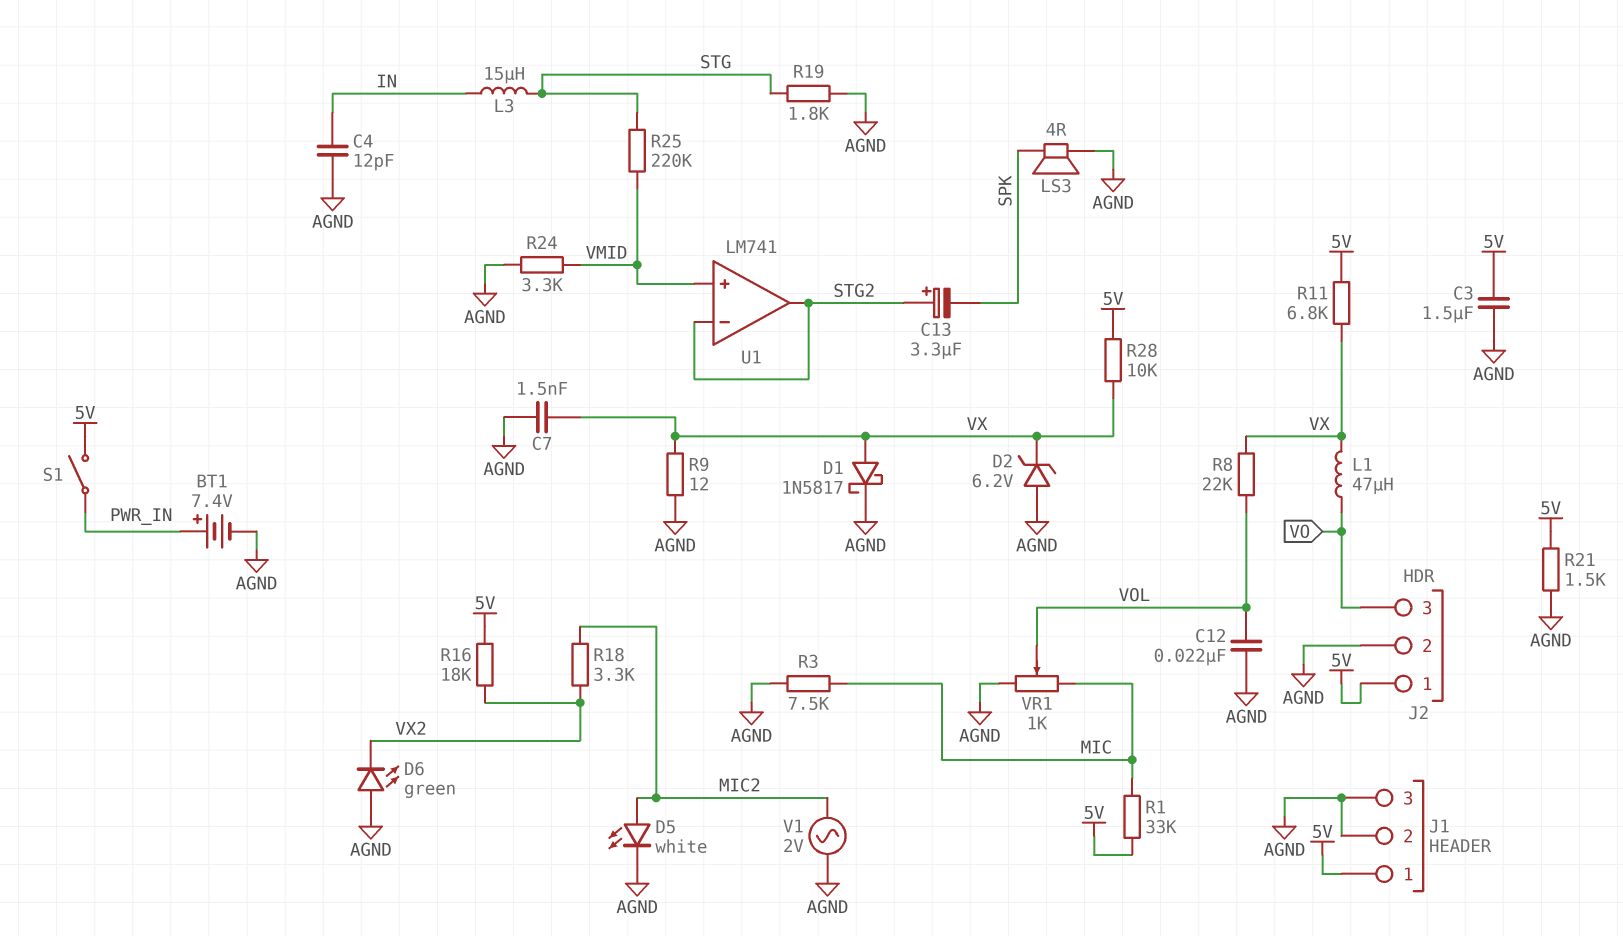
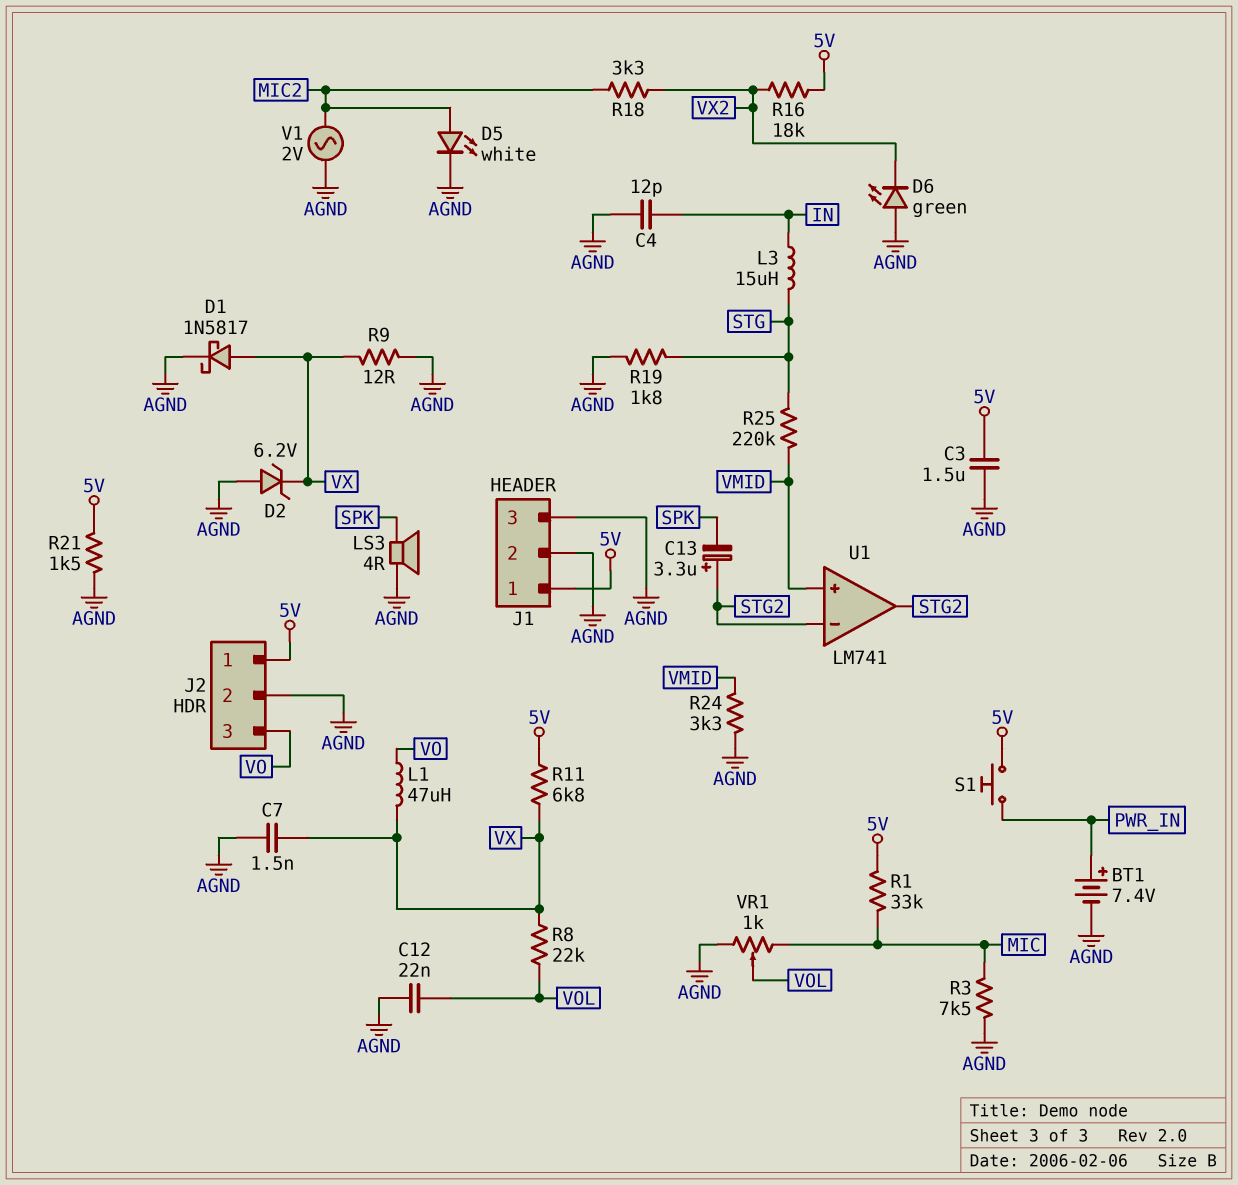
R28: 10k (5V, VX) -> none
S1: switch (5V, PWR_IN) -> button (5V, PWR_IN)

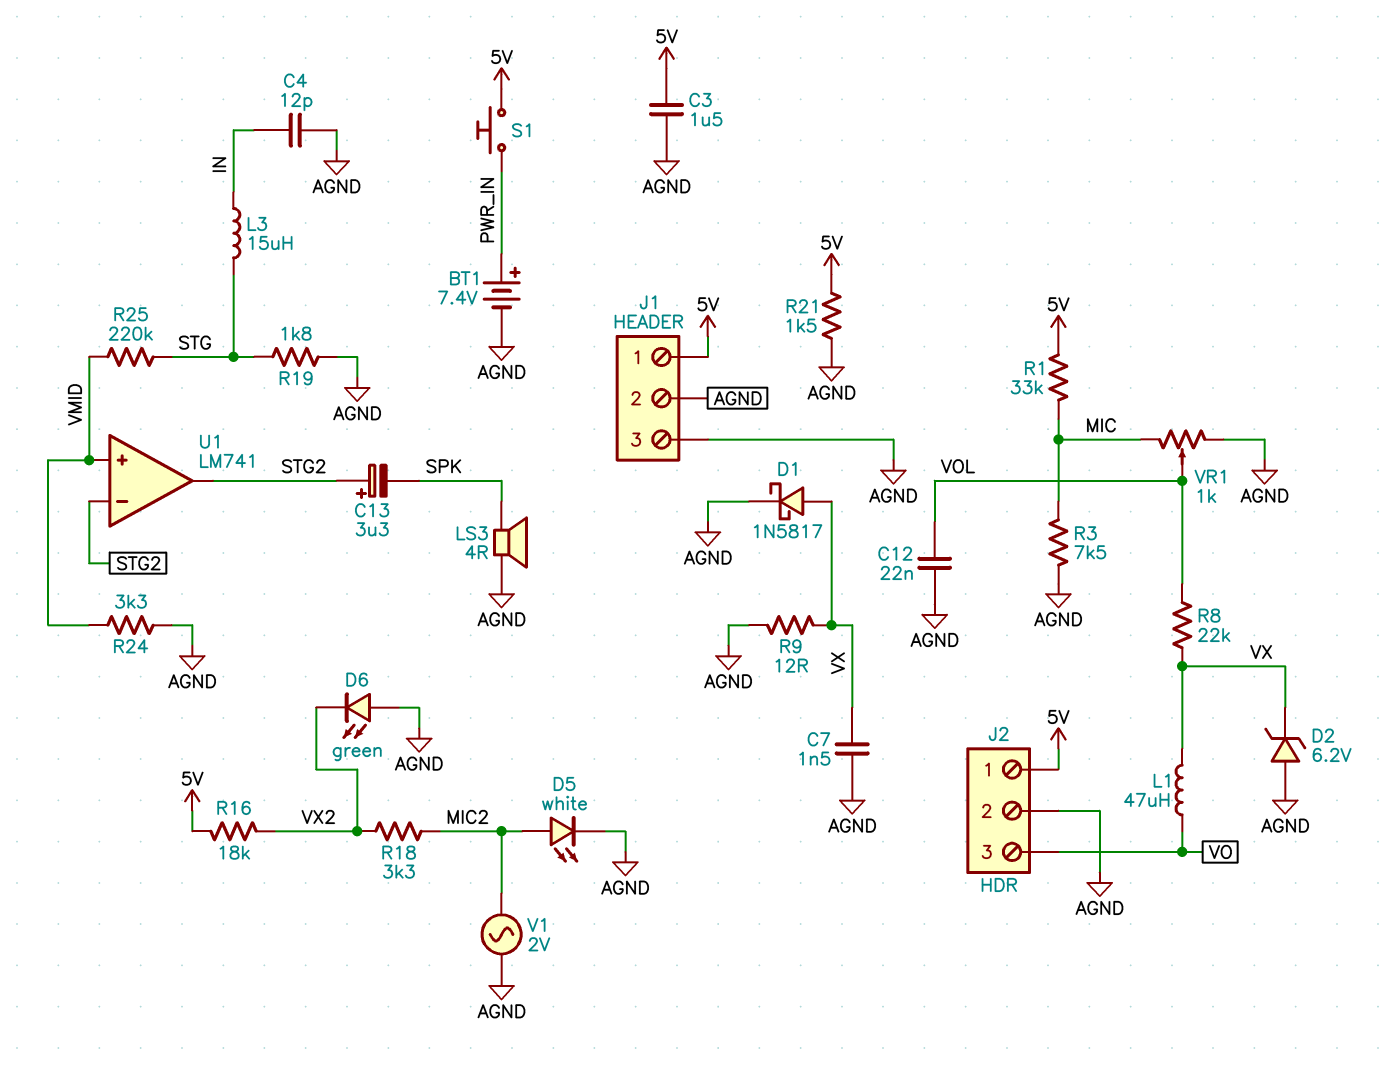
R11: 6.8k (5V, VX) -> none

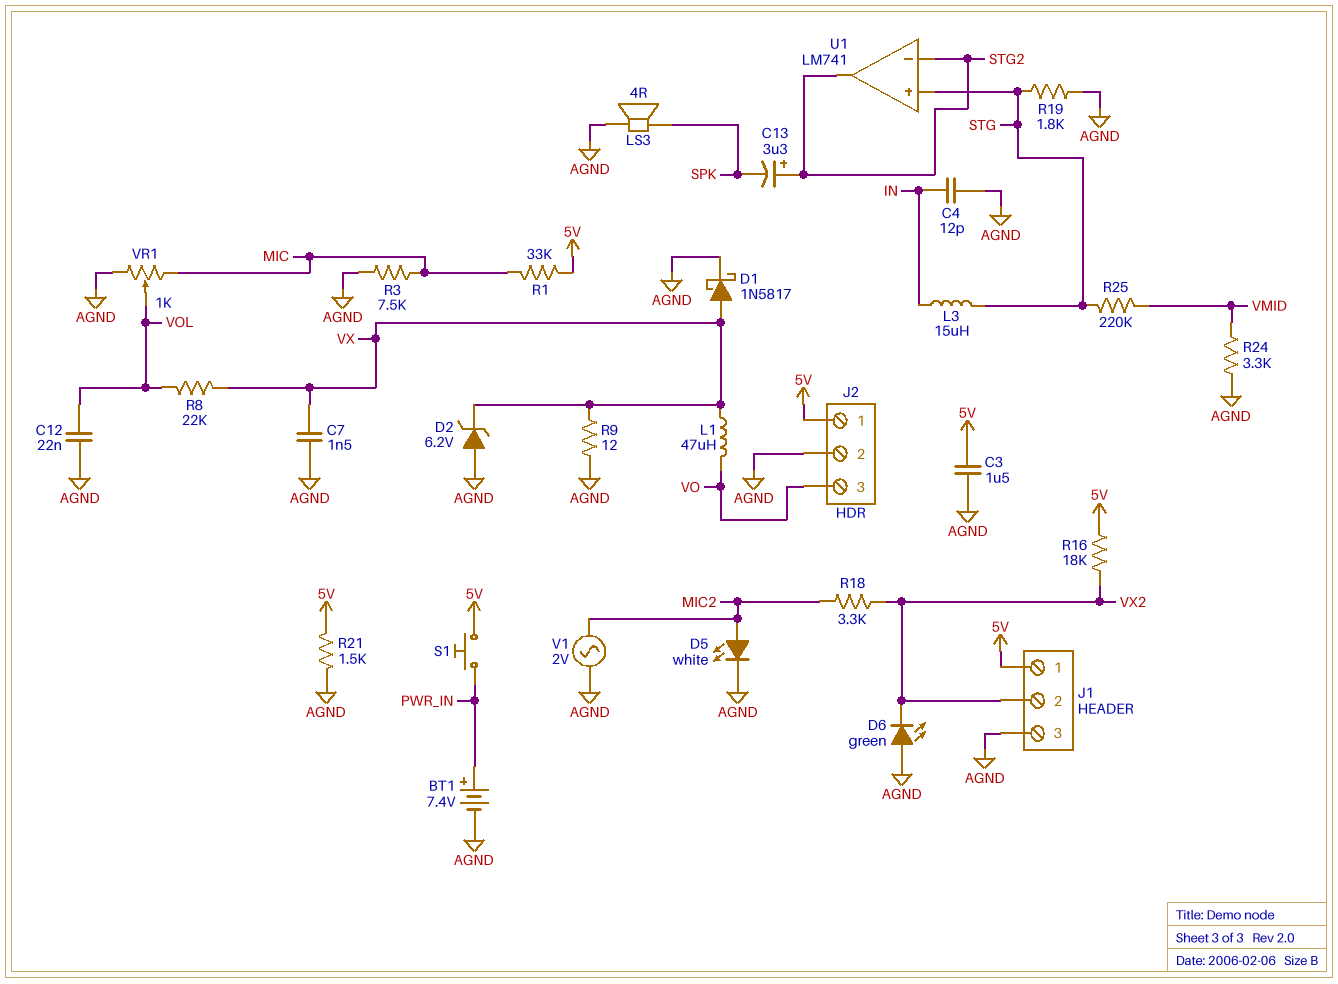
J1 pin 2: AGND -> VX2
U1 pin in+: VMID -> STG

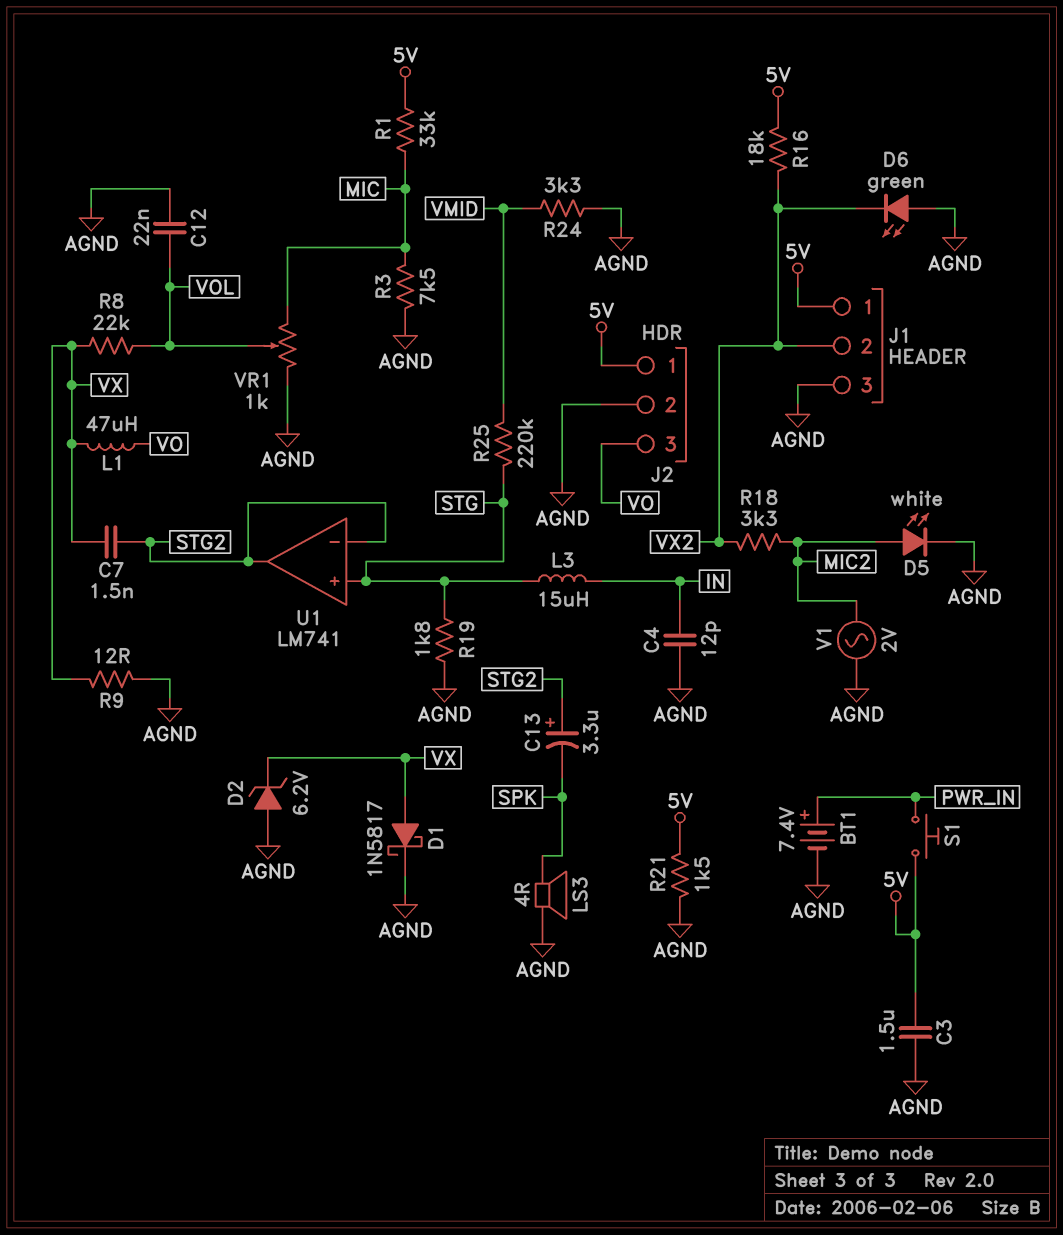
C7: 1.5nF (AGND, VX) -> 1.5nF (STG2, VX)

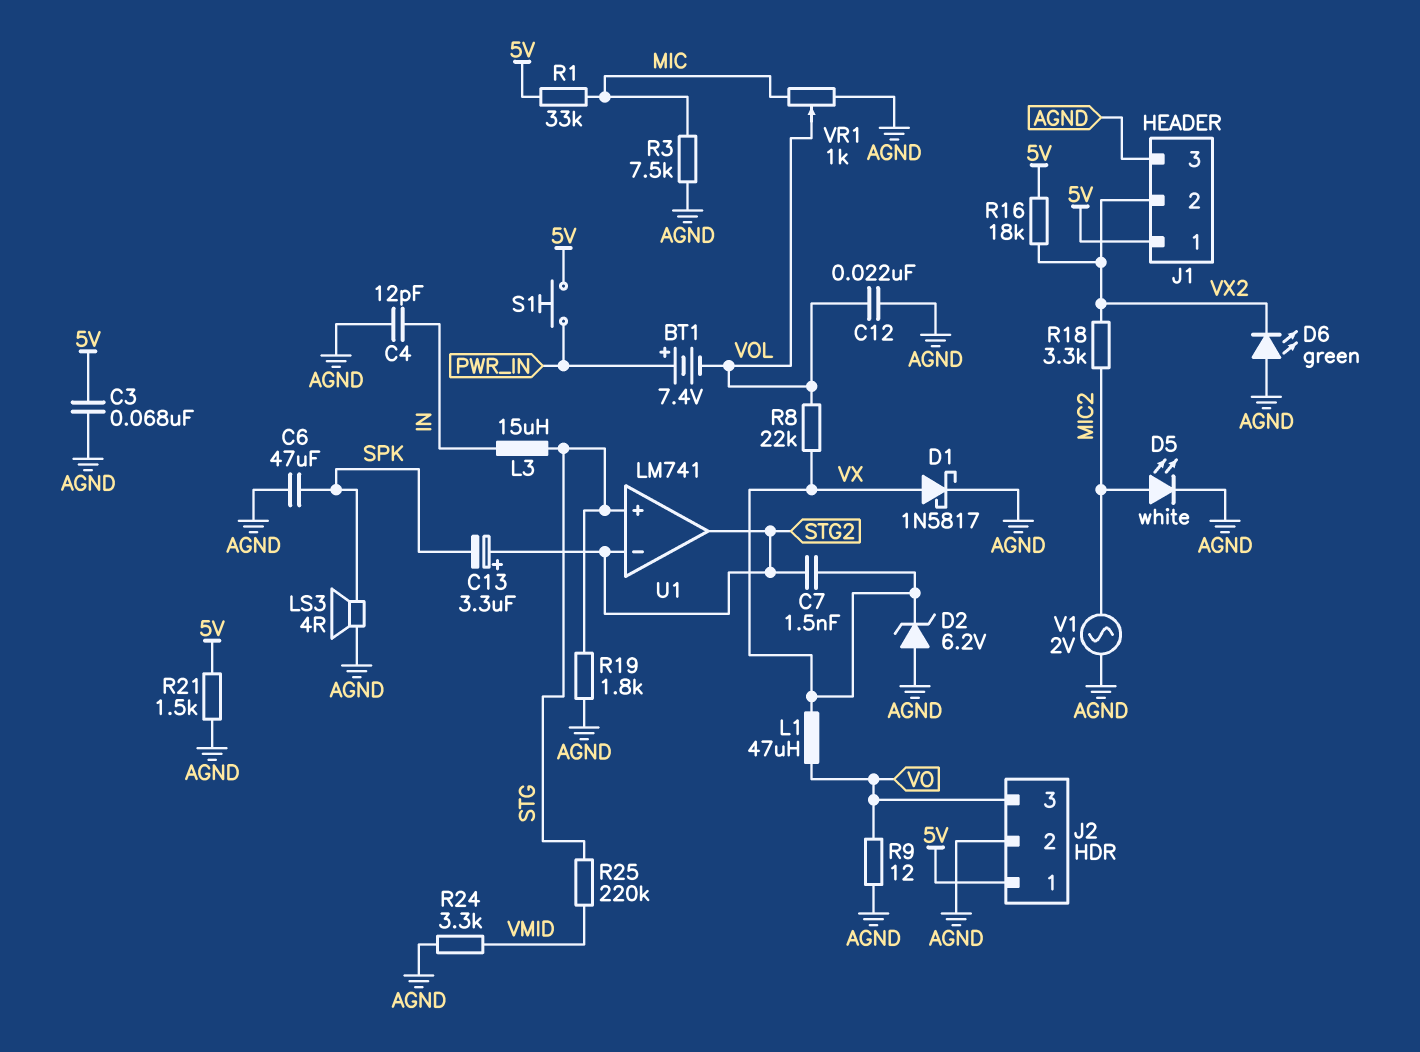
BT1: 7.4V (plus PWR_IN, minus AGND) -> 7.4V (plus PWR_IN, minus VOL)
C3: 1.5uF (5V, AGND) -> 68nF (5V, AGND)
C6: none -> 47uF (AGND, SPK)
R9: 12 (AGND, VX) -> 12 (AGND, VO)

